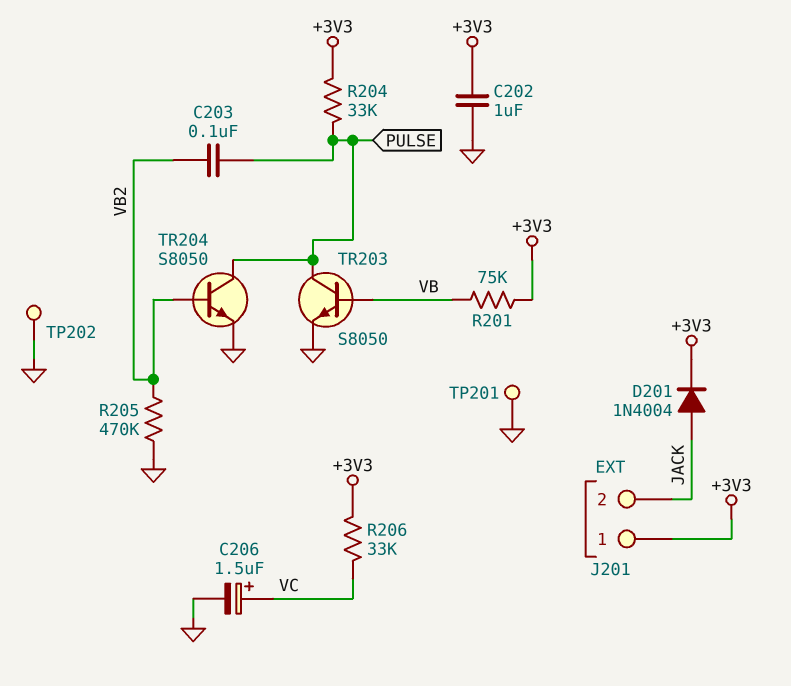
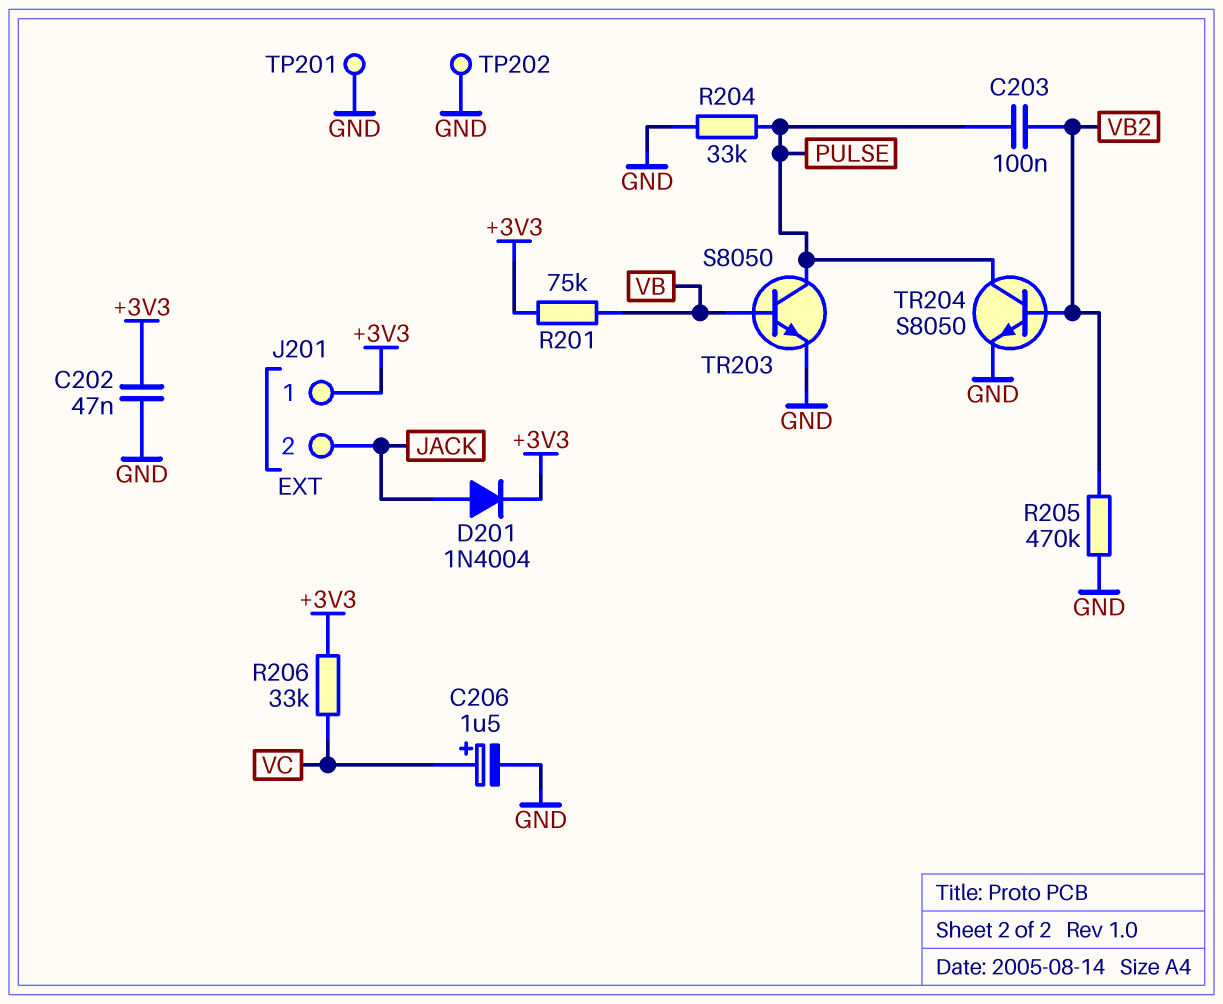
C202: 1uF (+3V3, GND) -> 47nF (+3V3, GND)
R204: 33k (+3V3, PULSE) -> 33k (GND, PULSE)

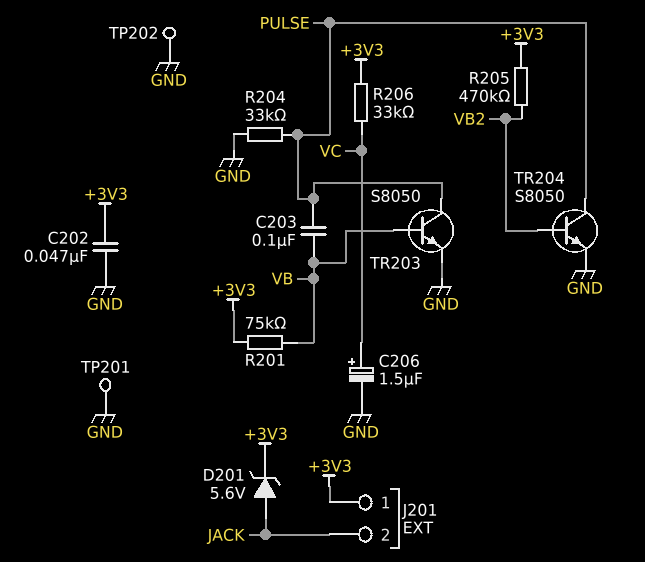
C203: 100nF (PULSE, VB2) -> 100nF (PULSE, VB)
D201: diode 1N4004 (A JACK, K +3V3) -> zener 5.6V (A JACK, K +3V3)
R205: 470k (GND, VB2) -> 470k (+3V3, VB2)

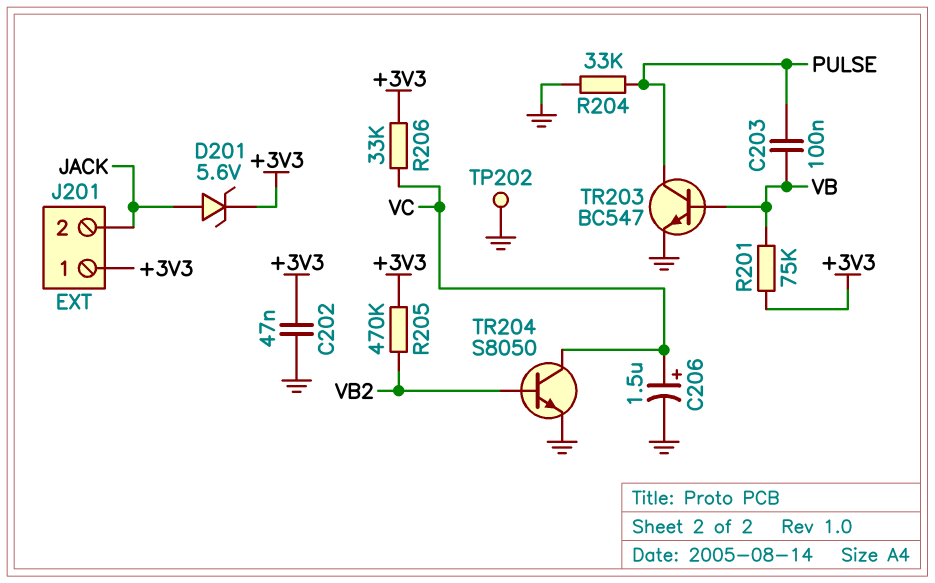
TP201: test point (GND) -> none
TR203: NPN S8050 (B VB, C PULSE, E GND) -> NPN BC547 (B VB, C PULSE, E GND)
TR204: NPN S8050 (B VB2, C PULSE, E GND) -> NPN S8050 (B VB2, C VC, E GND)

